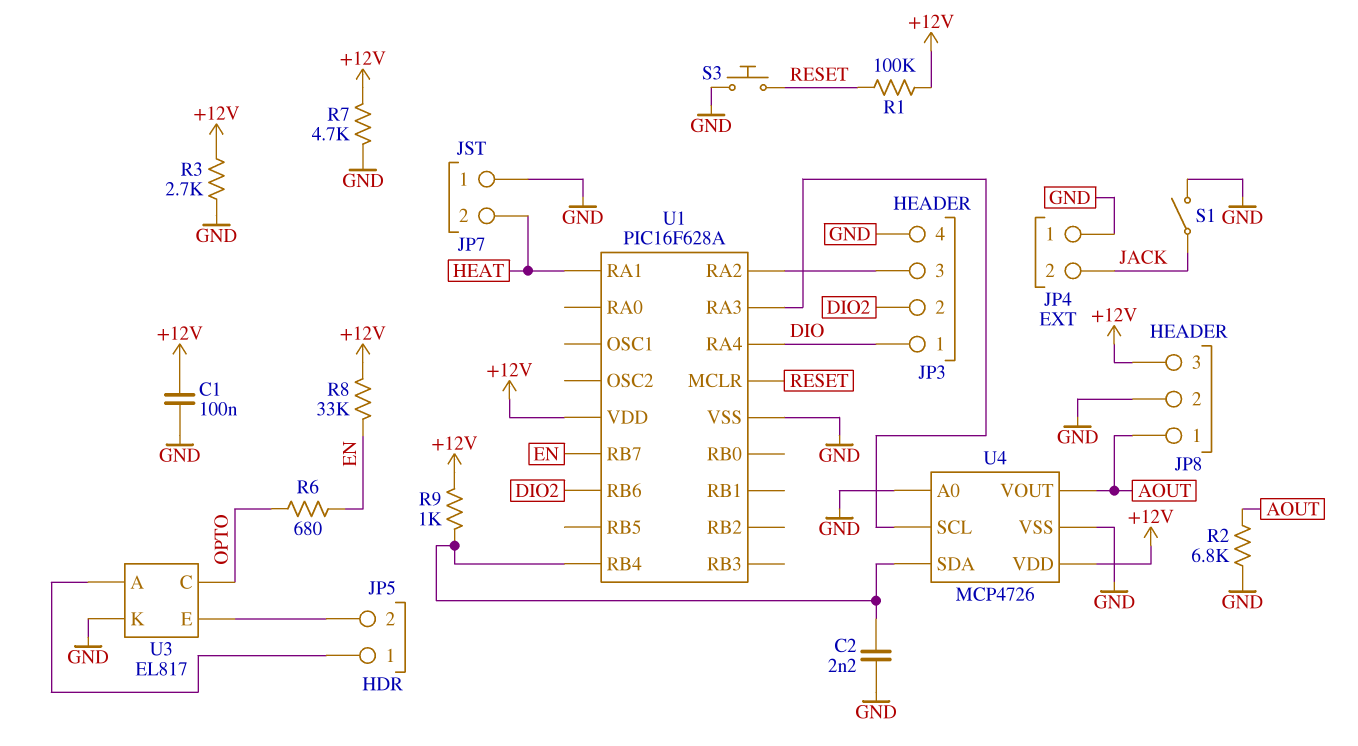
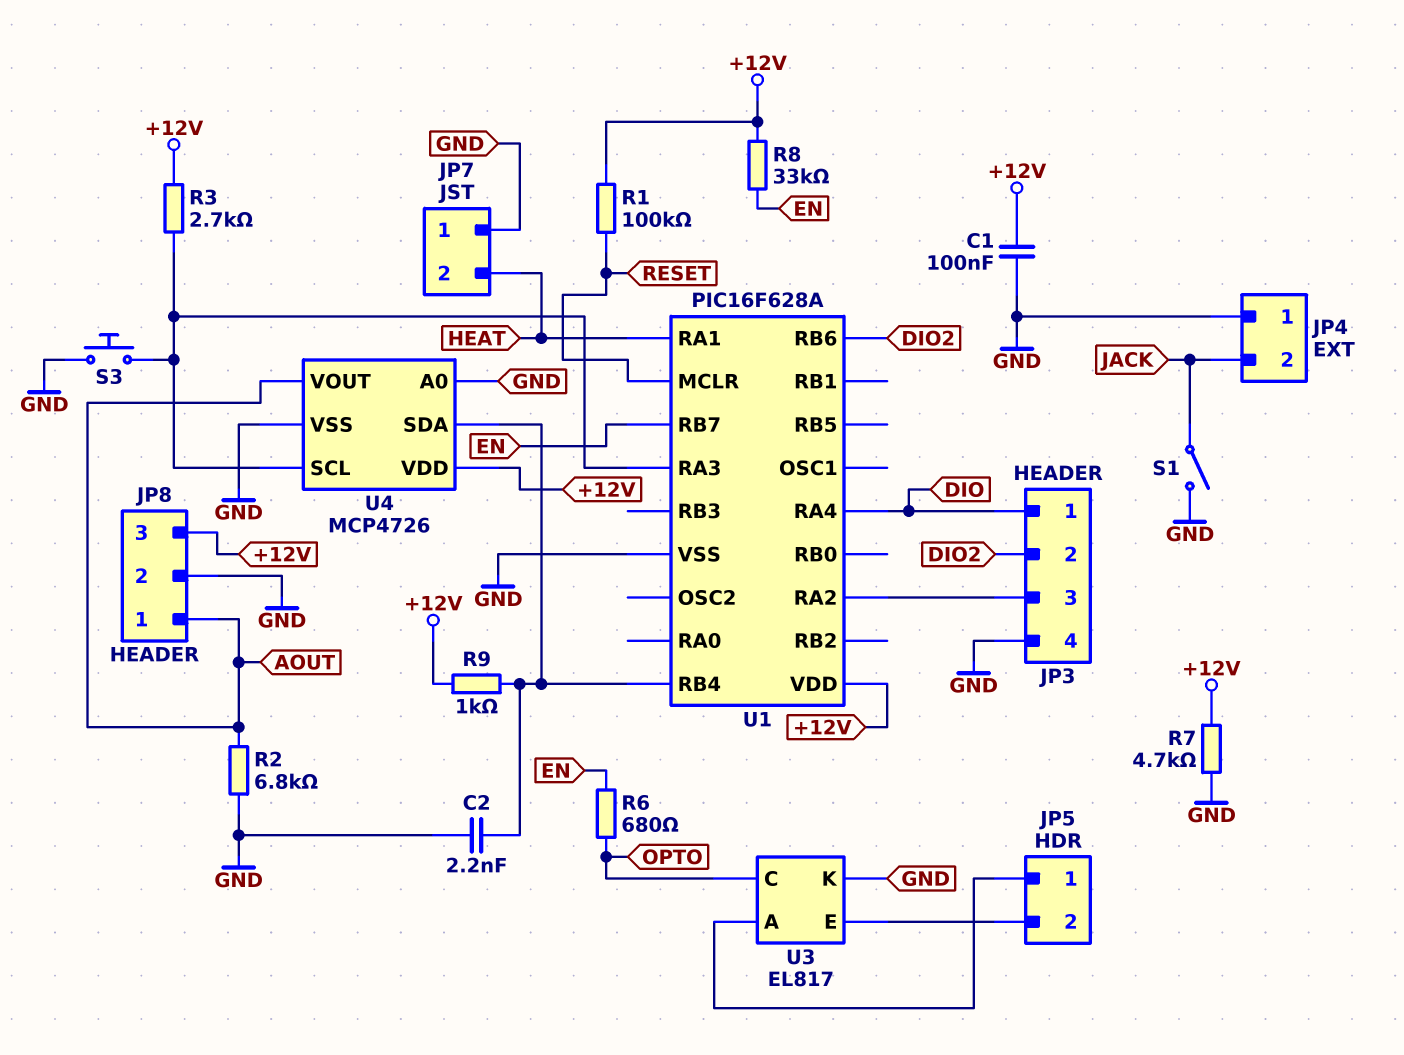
R3: 2.7k (+12V, GND) -> 2.7k (+12V, U1/RA3)
S3: button (GND, RESET) -> button (GND, U1/RA3)

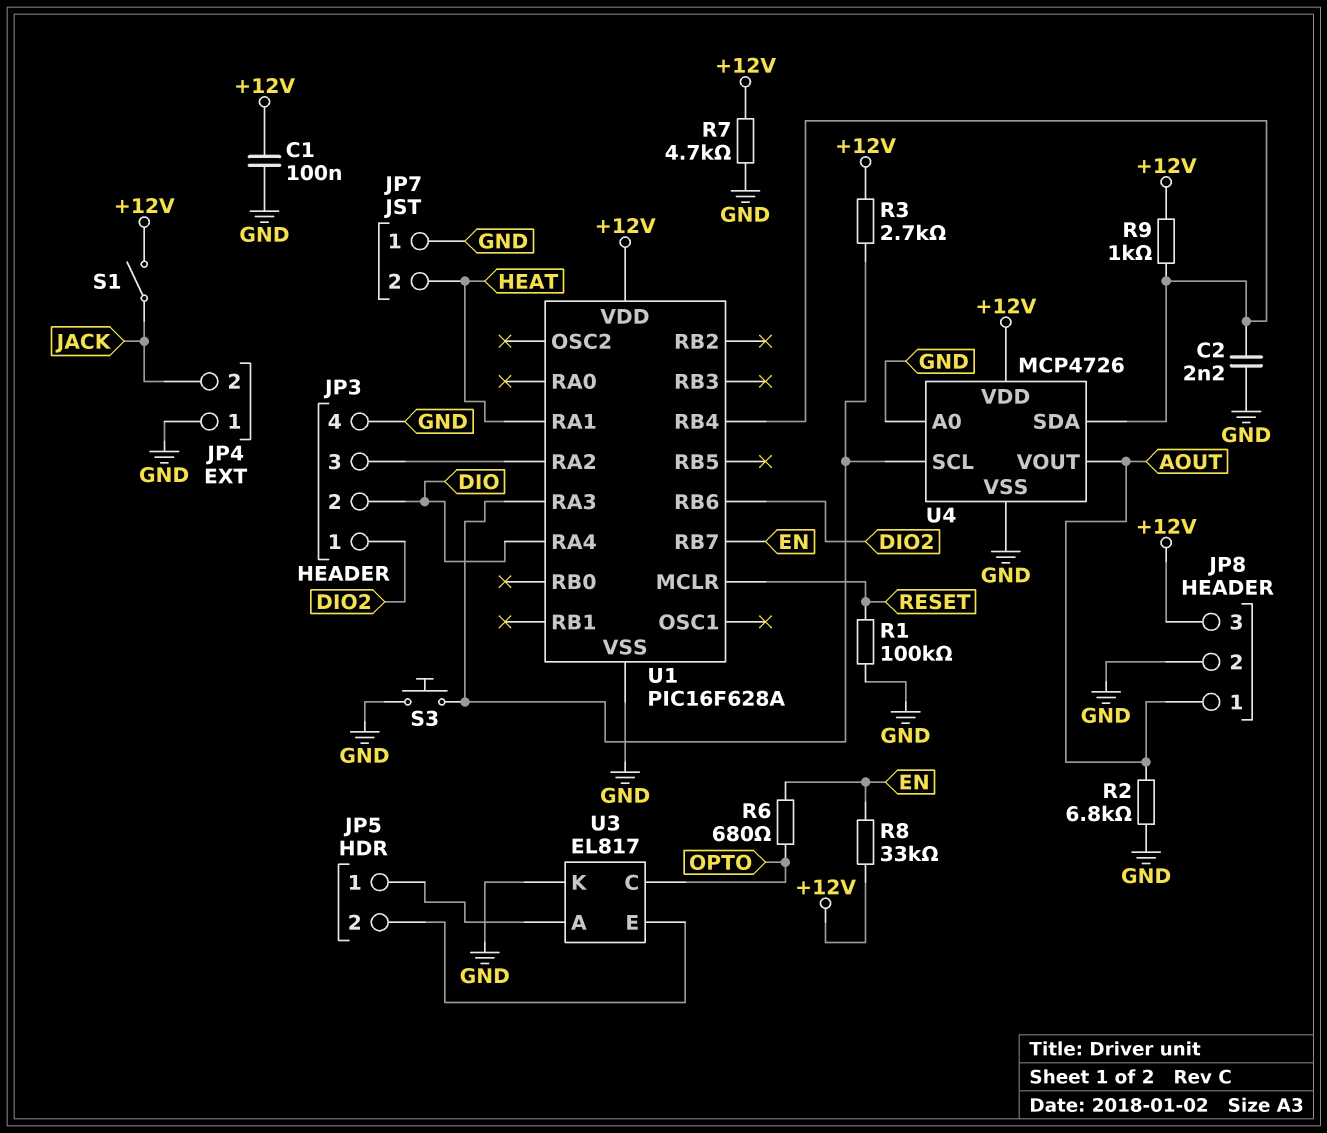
JP3 pin 1: DIO -> DIO2
JP3 pin 2: DIO2 -> DIO
R1: 100k (+12V, RESET) -> 100k (GND, RESET)
S1: switch (GND, JACK) -> switch (+12V, JACK)

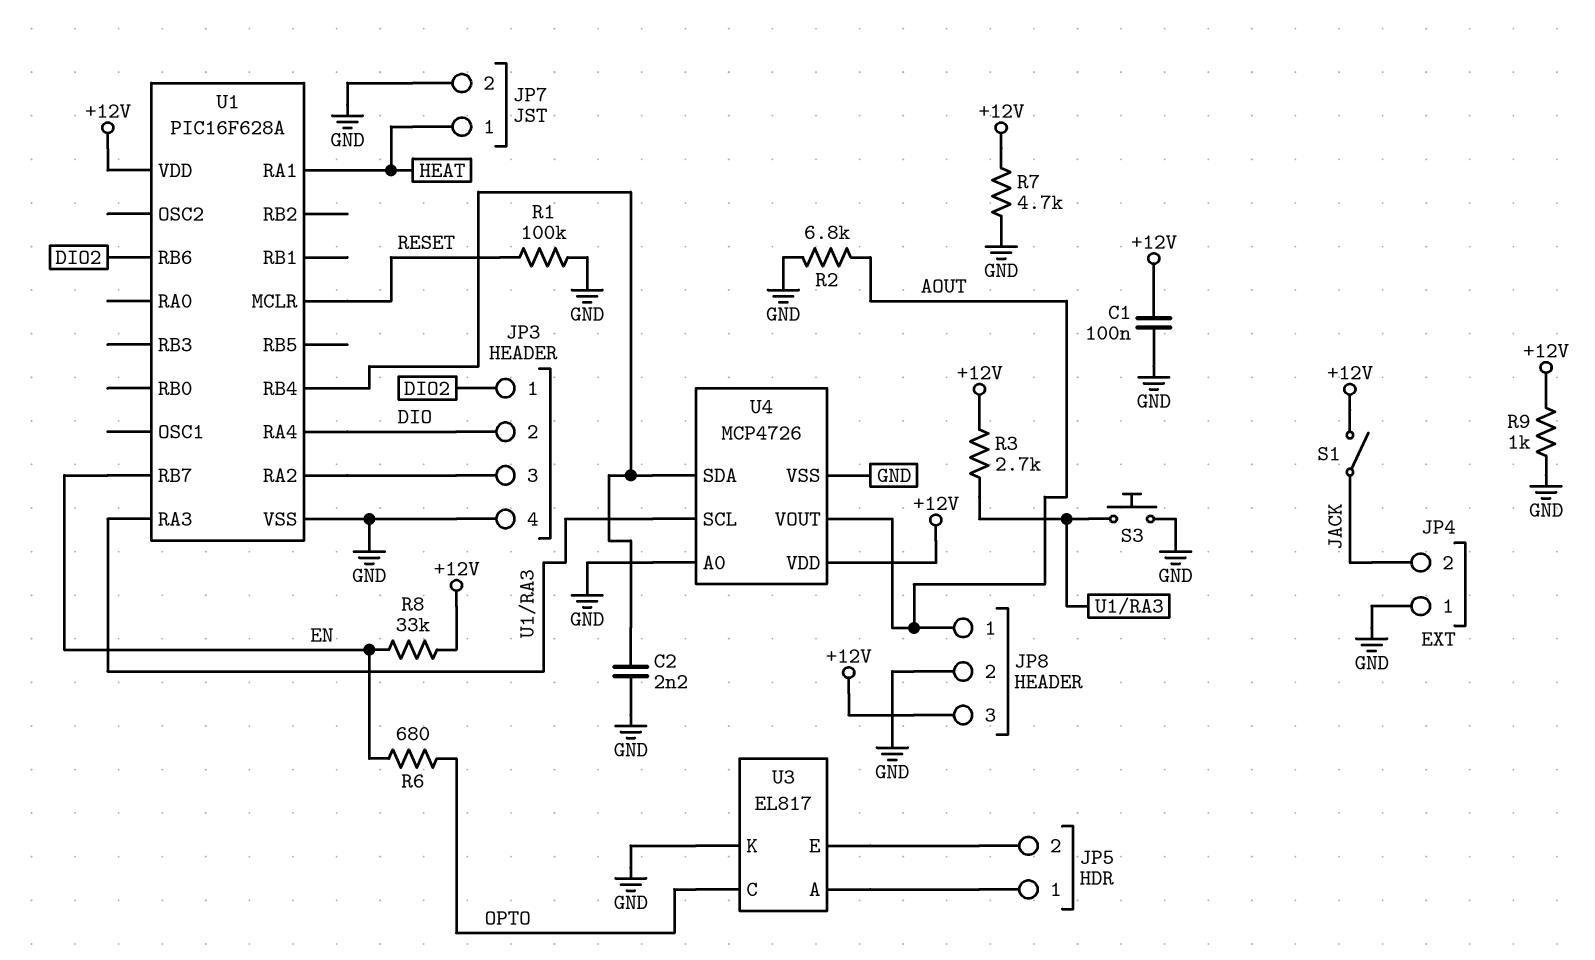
JP7 pin 1: GND -> HEAT
JP7 pin 2: HEAT -> GND
R9: 1k (+12V, U1/RB4) -> 1k (+12V, GND)

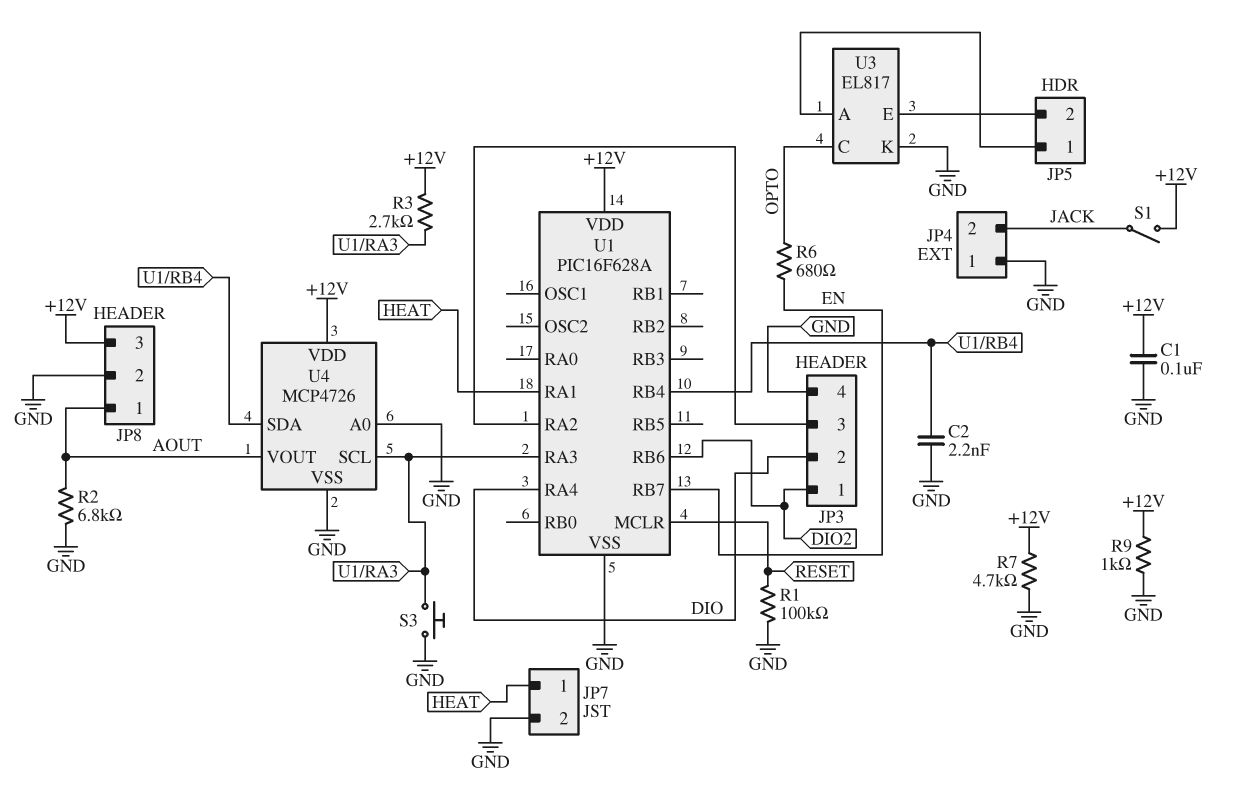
R8: 33k (+12V, EN) -> none

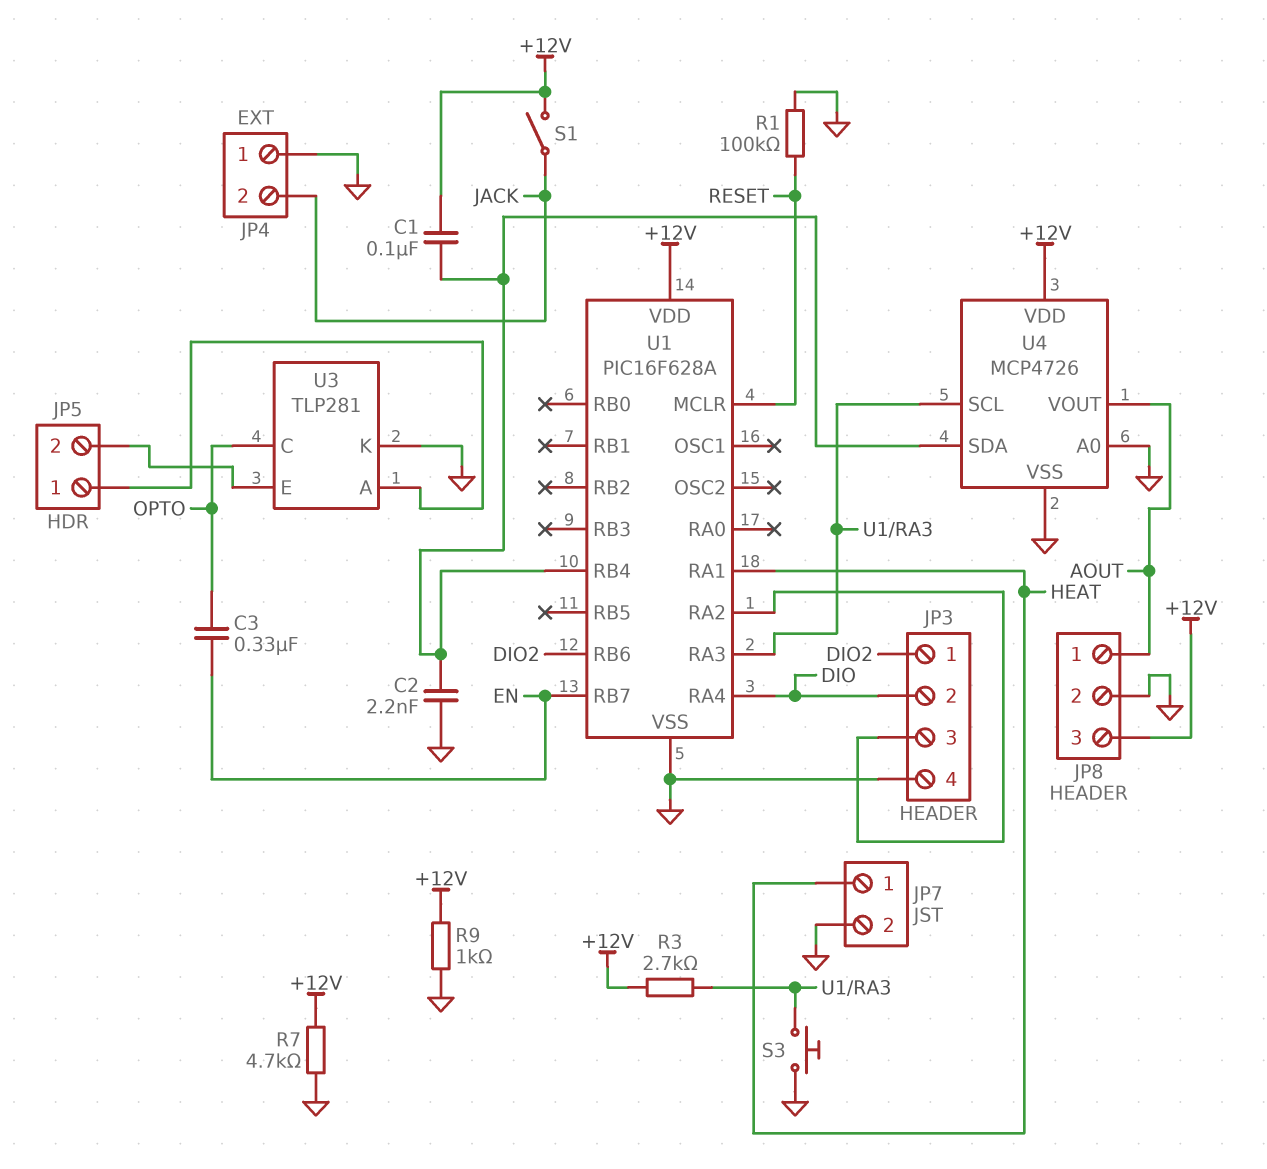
C1: 100nF (+12V, GND) -> 100nF (+12V, U1/RB4)
C3: none -> 330nF (EN, OPTO)
R2: 6.8k (AOUT, GND) -> none
R6: 680 (EN, OPTO) -> none
U3: EL817 -> TLP281

